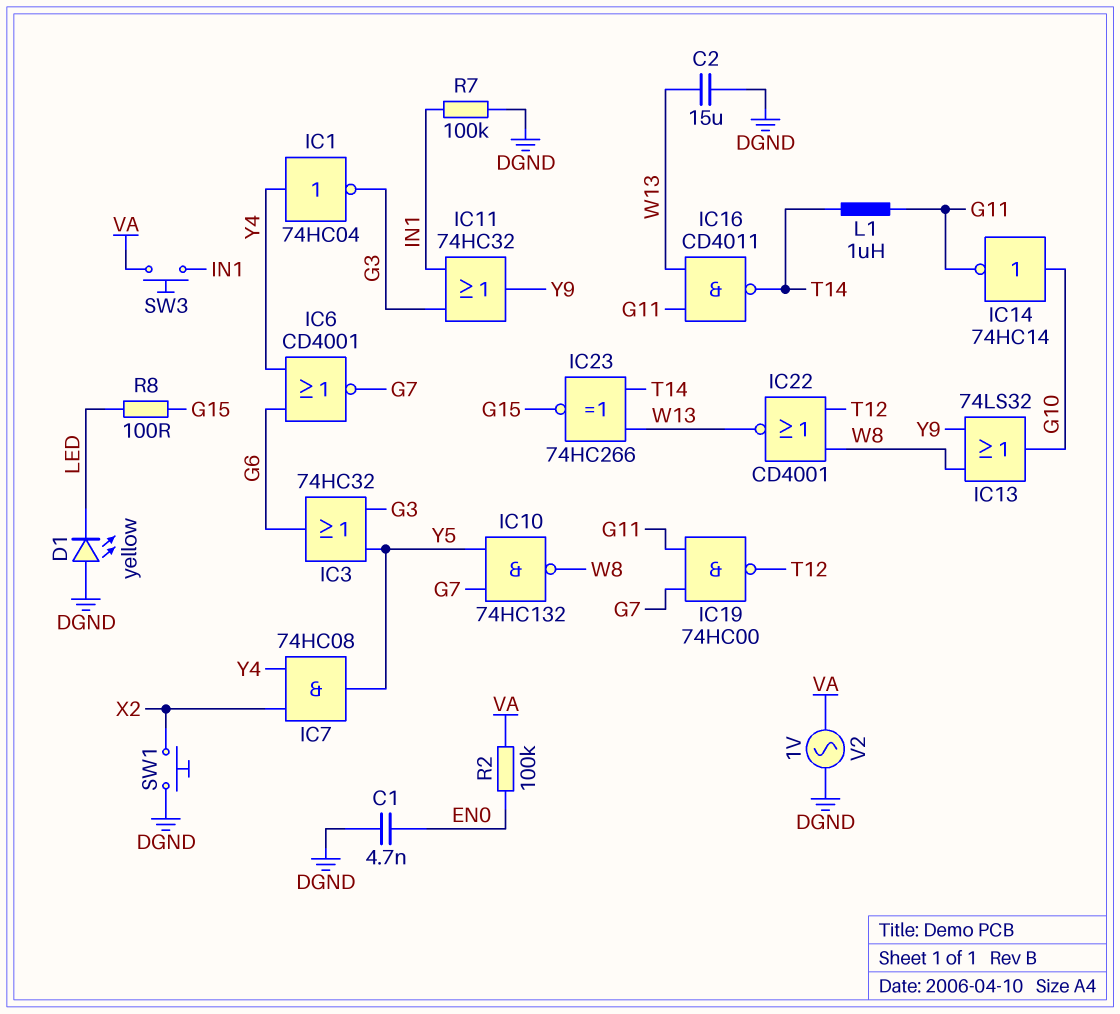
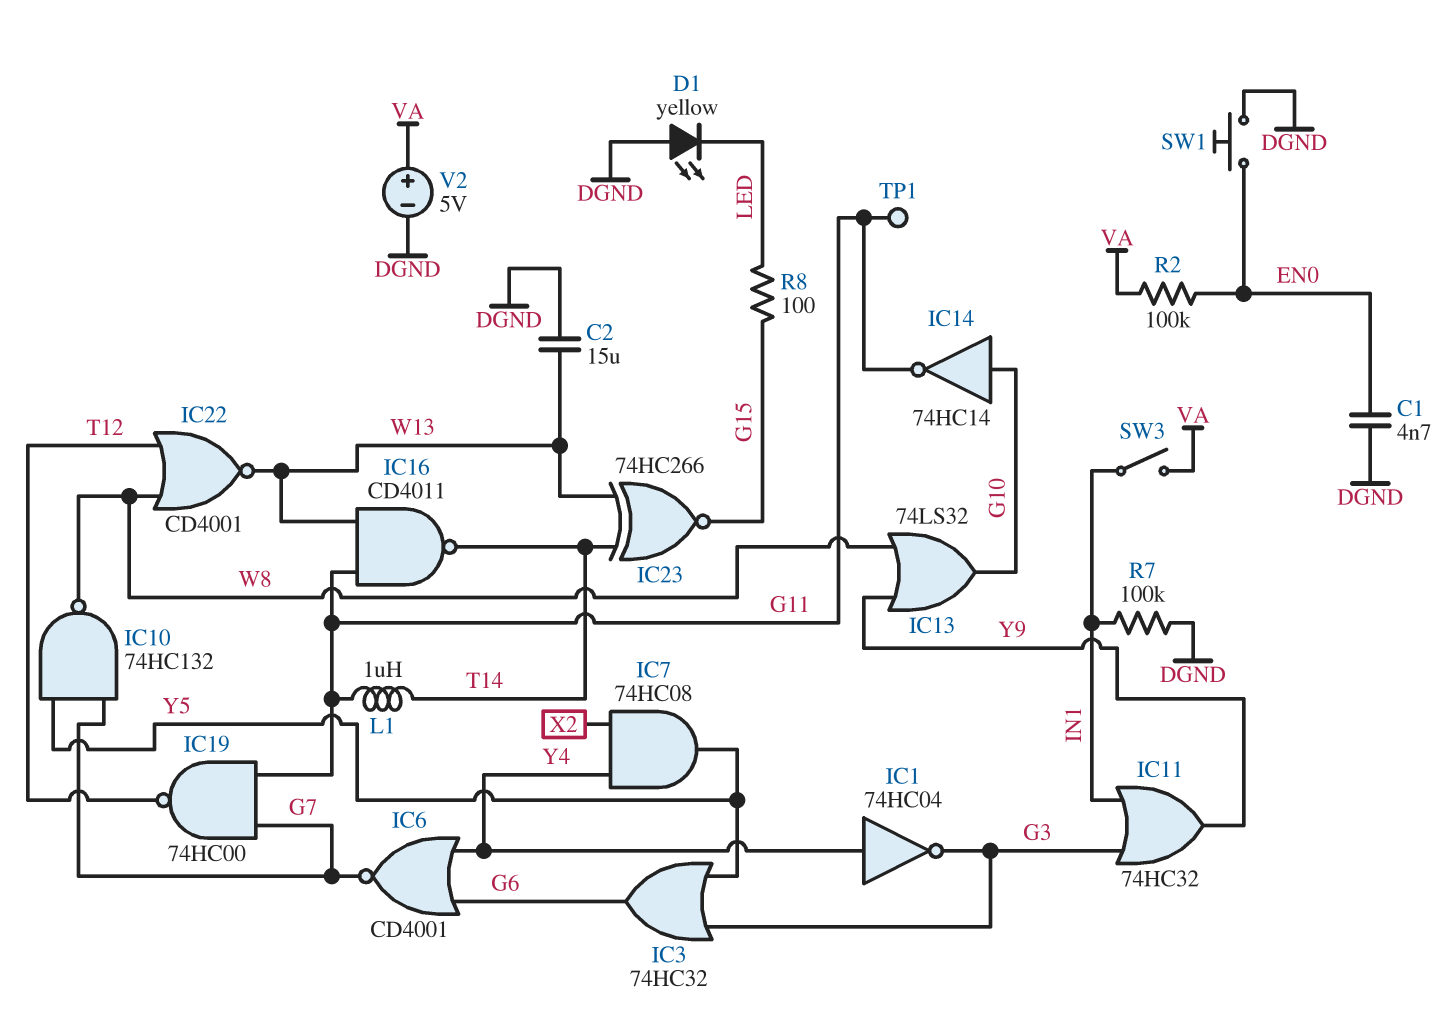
SW1: button (DGND, X2) -> button (DGND, EN0)
SW3: button (IN1, VA) -> switch (IN1, VA)
TP1: none -> test point (G11)
V2: AC 1V (DGND, VA) -> 5V (plus VA, minus DGND)

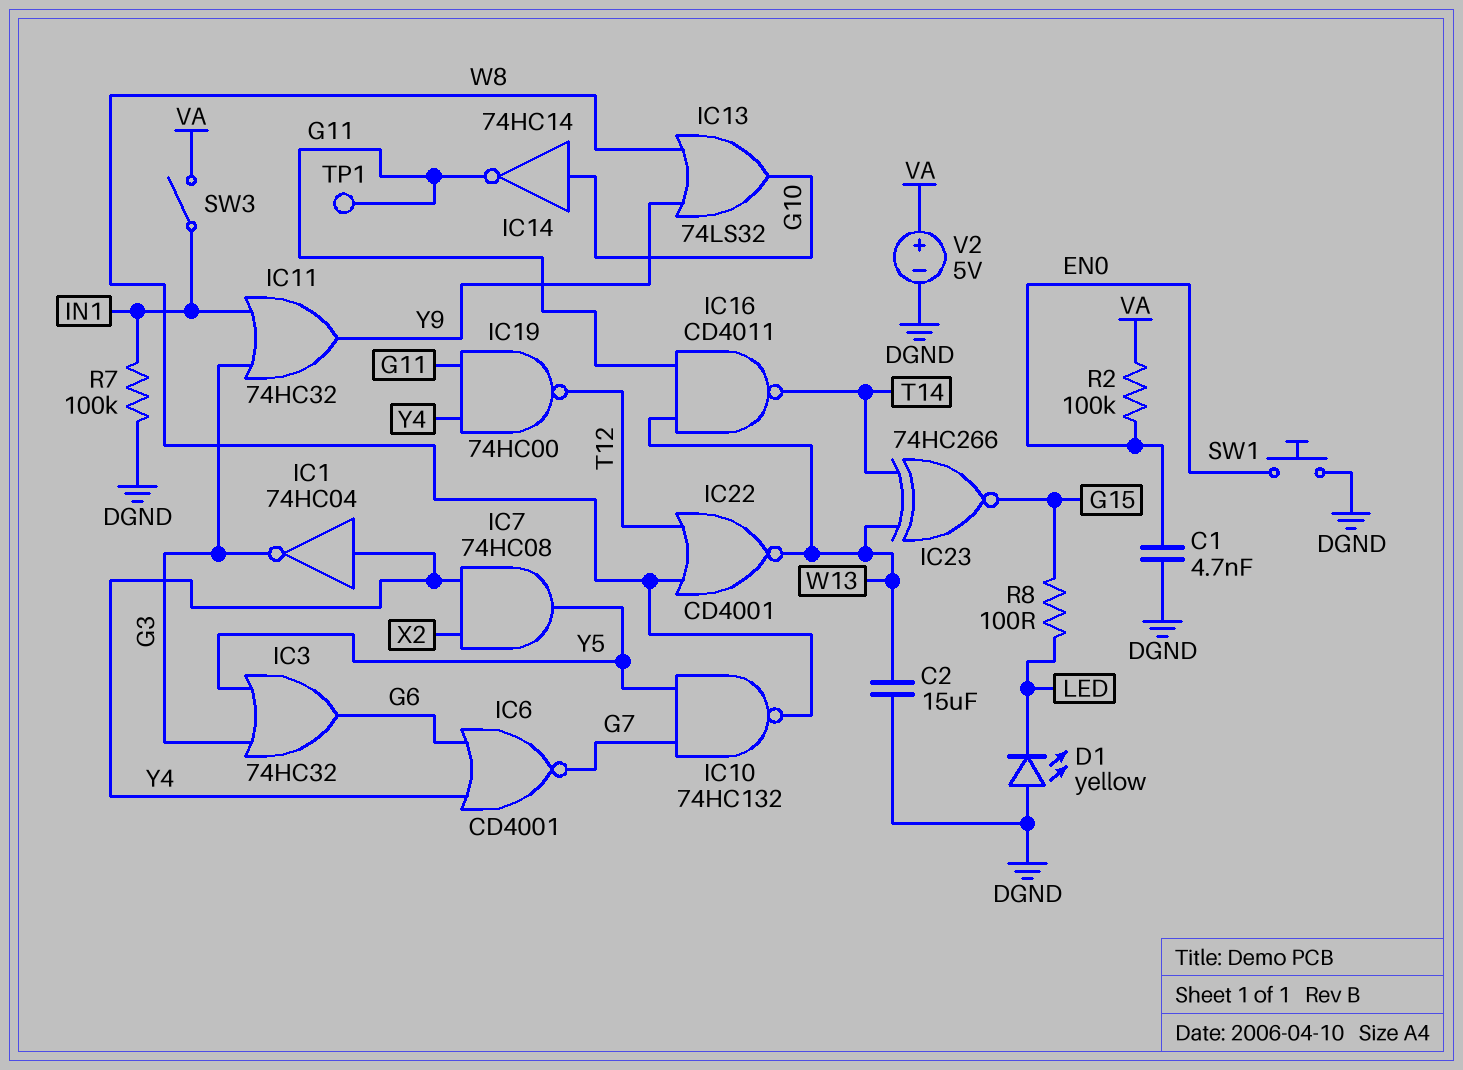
IC19: NAND 74HC00 (in G7, in G11, out T12) -> NAND 74HC00 (in G11, in Y4, out T12)
L1: 1uH (G11, T14) -> none

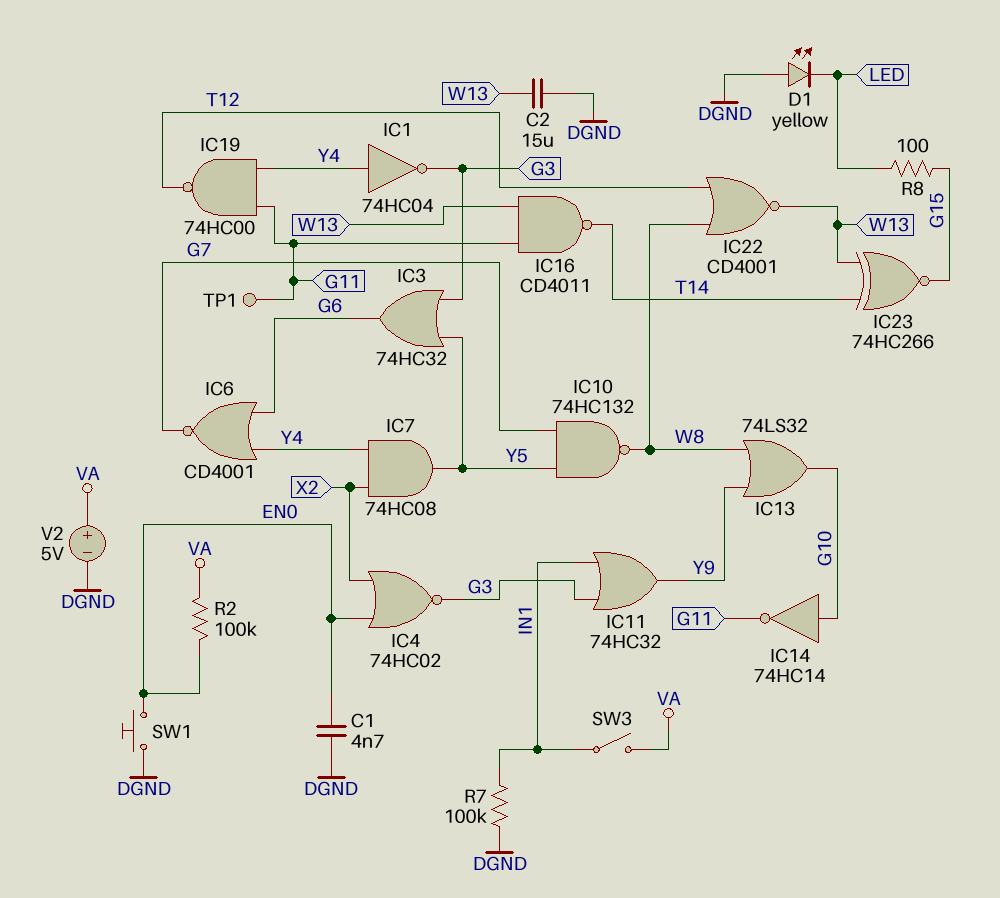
IC4: none -> NOR 74HC02 (in EN0, in X2, out G3)

